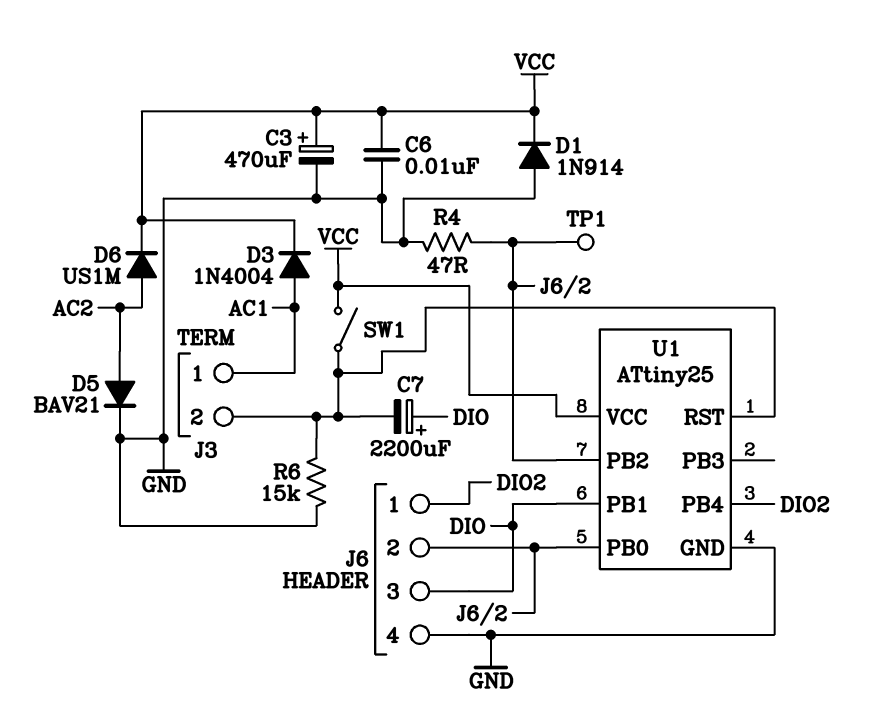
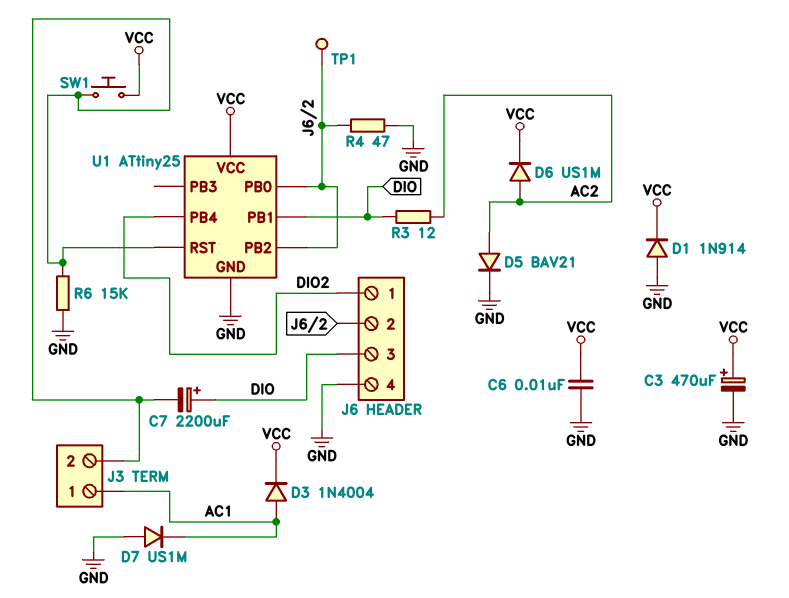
D7: none -> diode US1M (A GND, K AC1)
R3: none -> 12 (AC2, DIO)
SW1: switch (J3/2, VCC) -> button (J3/2, VCC)

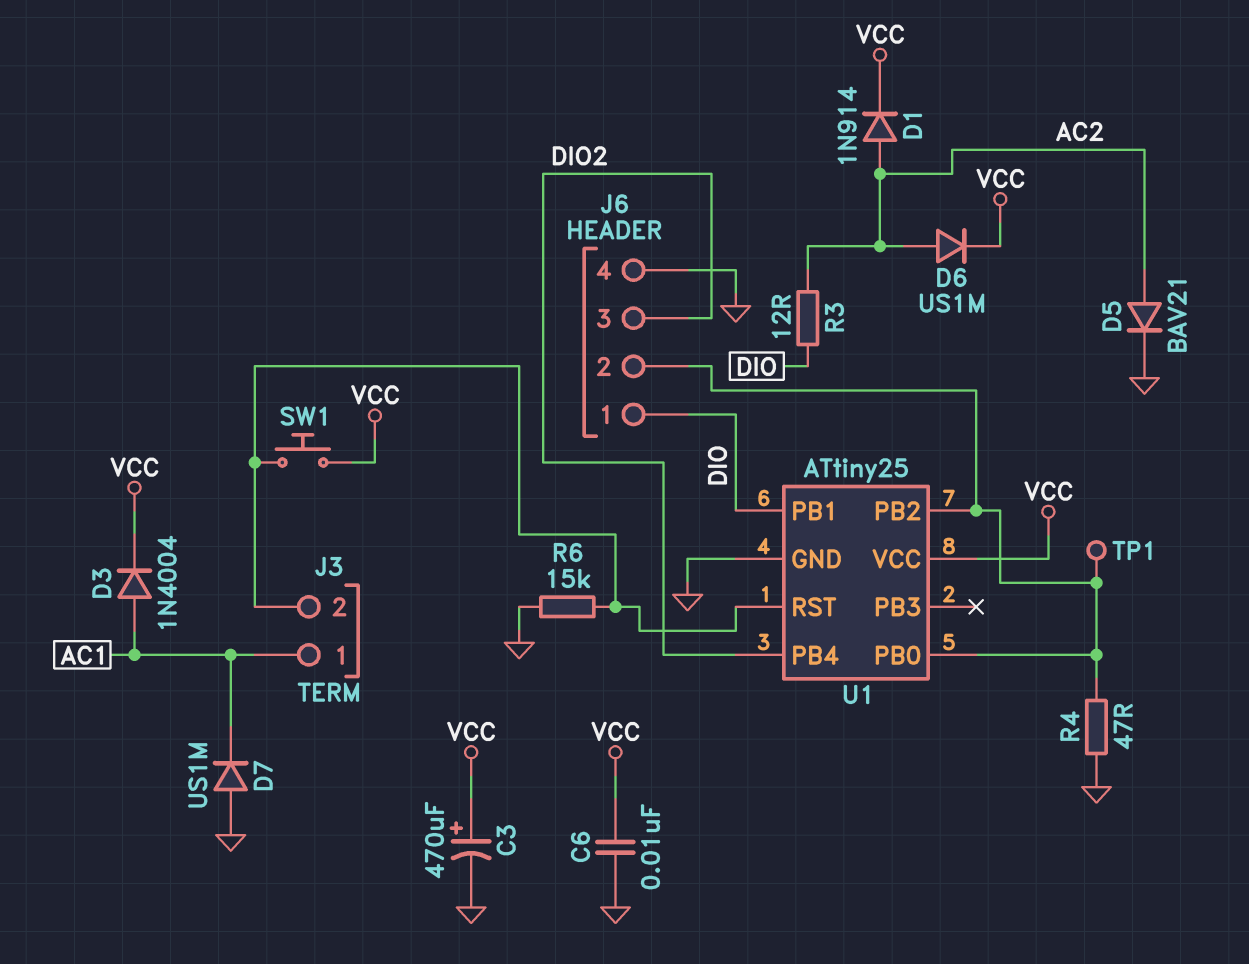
C7: 2200uF (plus DIO, minus J3/2) -> none
D1: diode 1N914 (A GND, K VCC) -> diode 1N914 (A AC2, K VCC)
J6 pin 1: DIO2 -> DIO
J6 pin 3: DIO -> DIO2

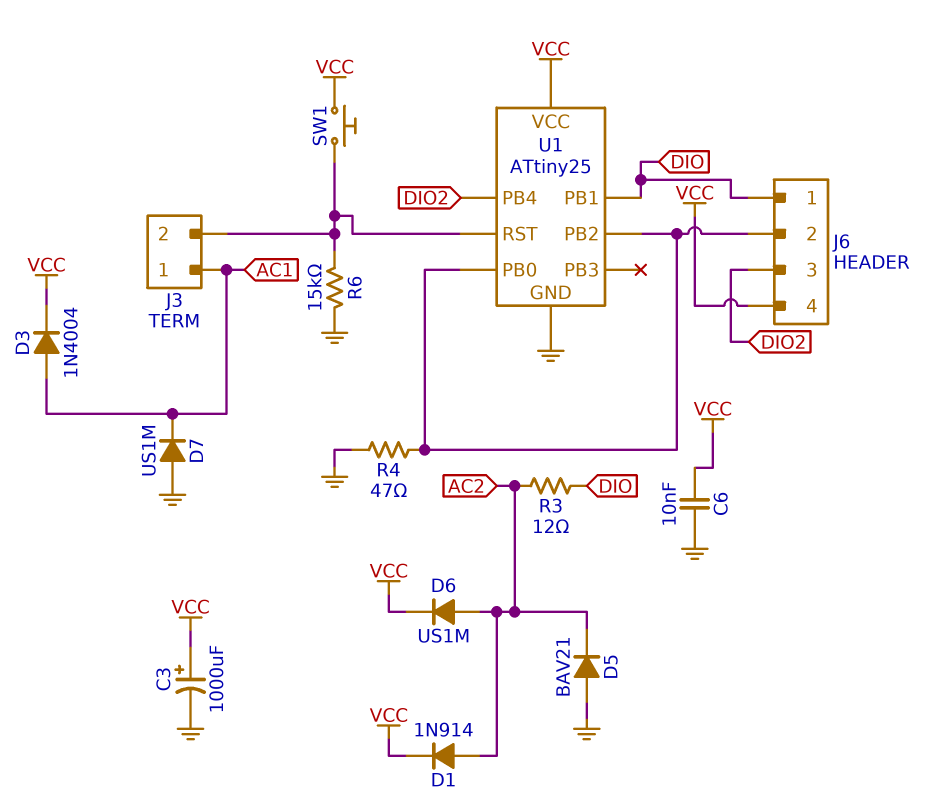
C3: 470uF (plus VCC, minus GND) -> 1000uF (plus VCC, minus GND)
D5: diode BAV21 (A AC2, K GND) -> diode BAV21 (A GND, K AC2)
J6 pin 4: GND -> VCC
TP1: test point (J6/2) -> none

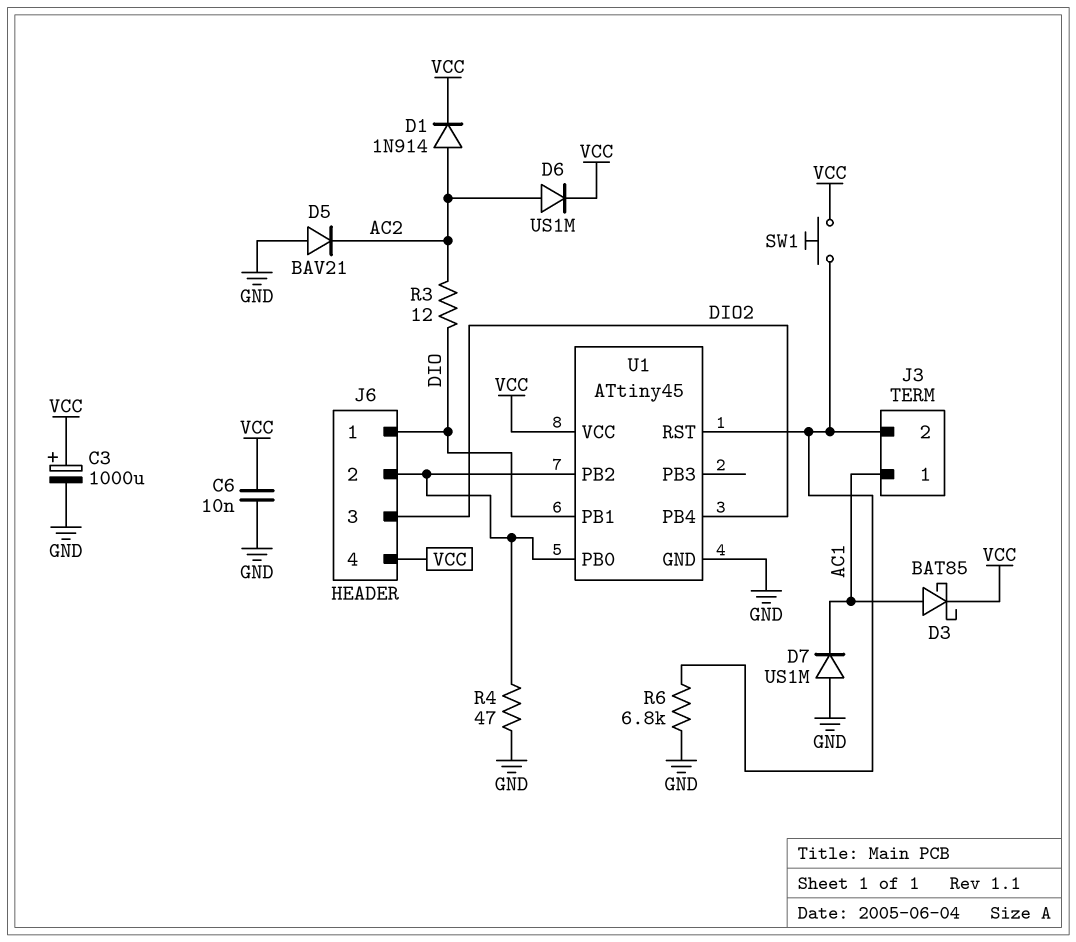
D3: diode 1N4004 (A AC1, K VCC) -> schottky BAT85 (A AC1, K VCC)
R6: 15k (GND, J3/2) -> 6.8k (GND, J3/2)
U1: ATtiny25 -> ATtiny45

